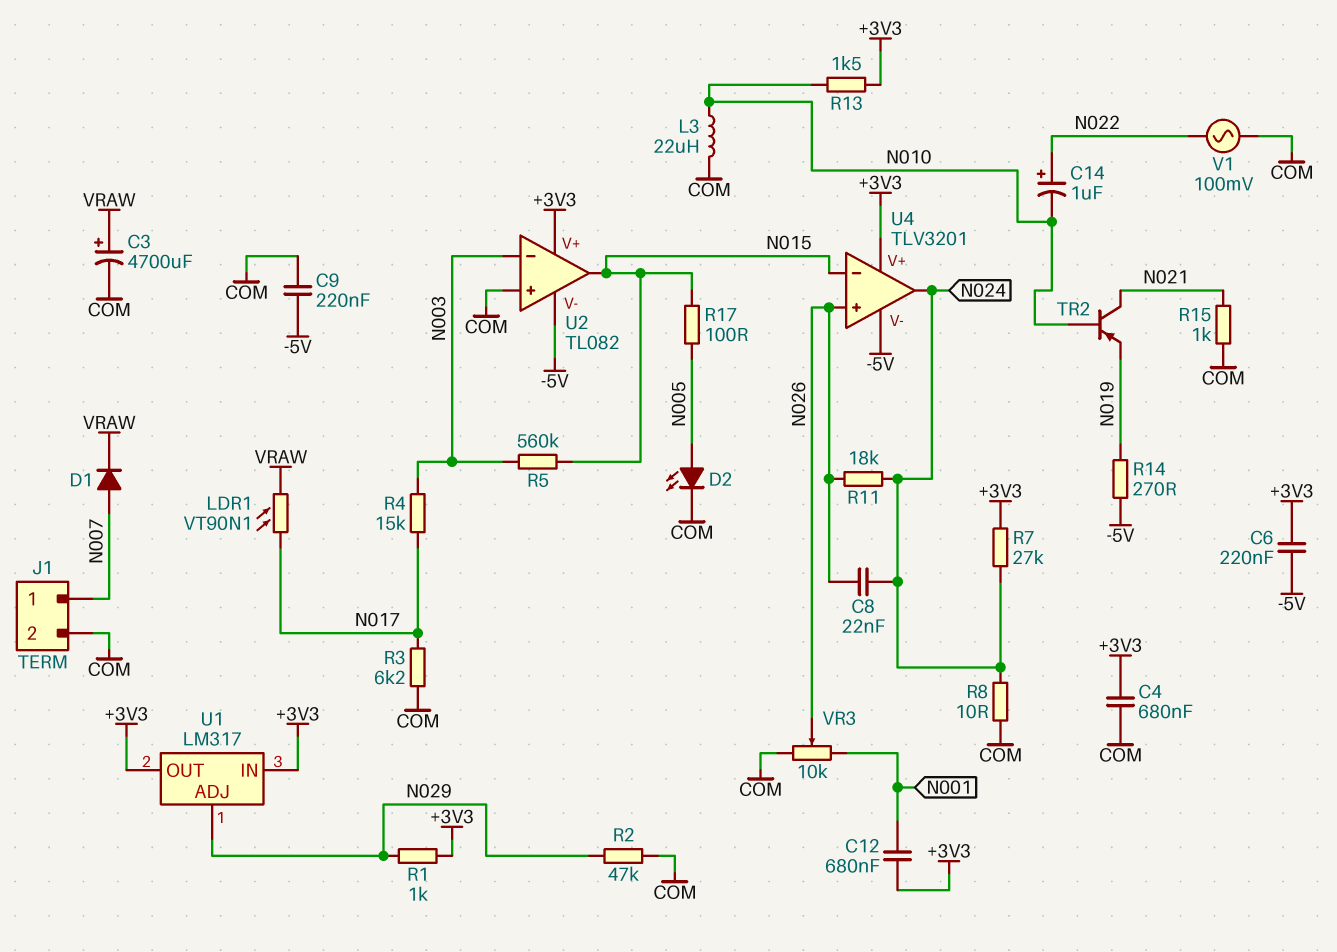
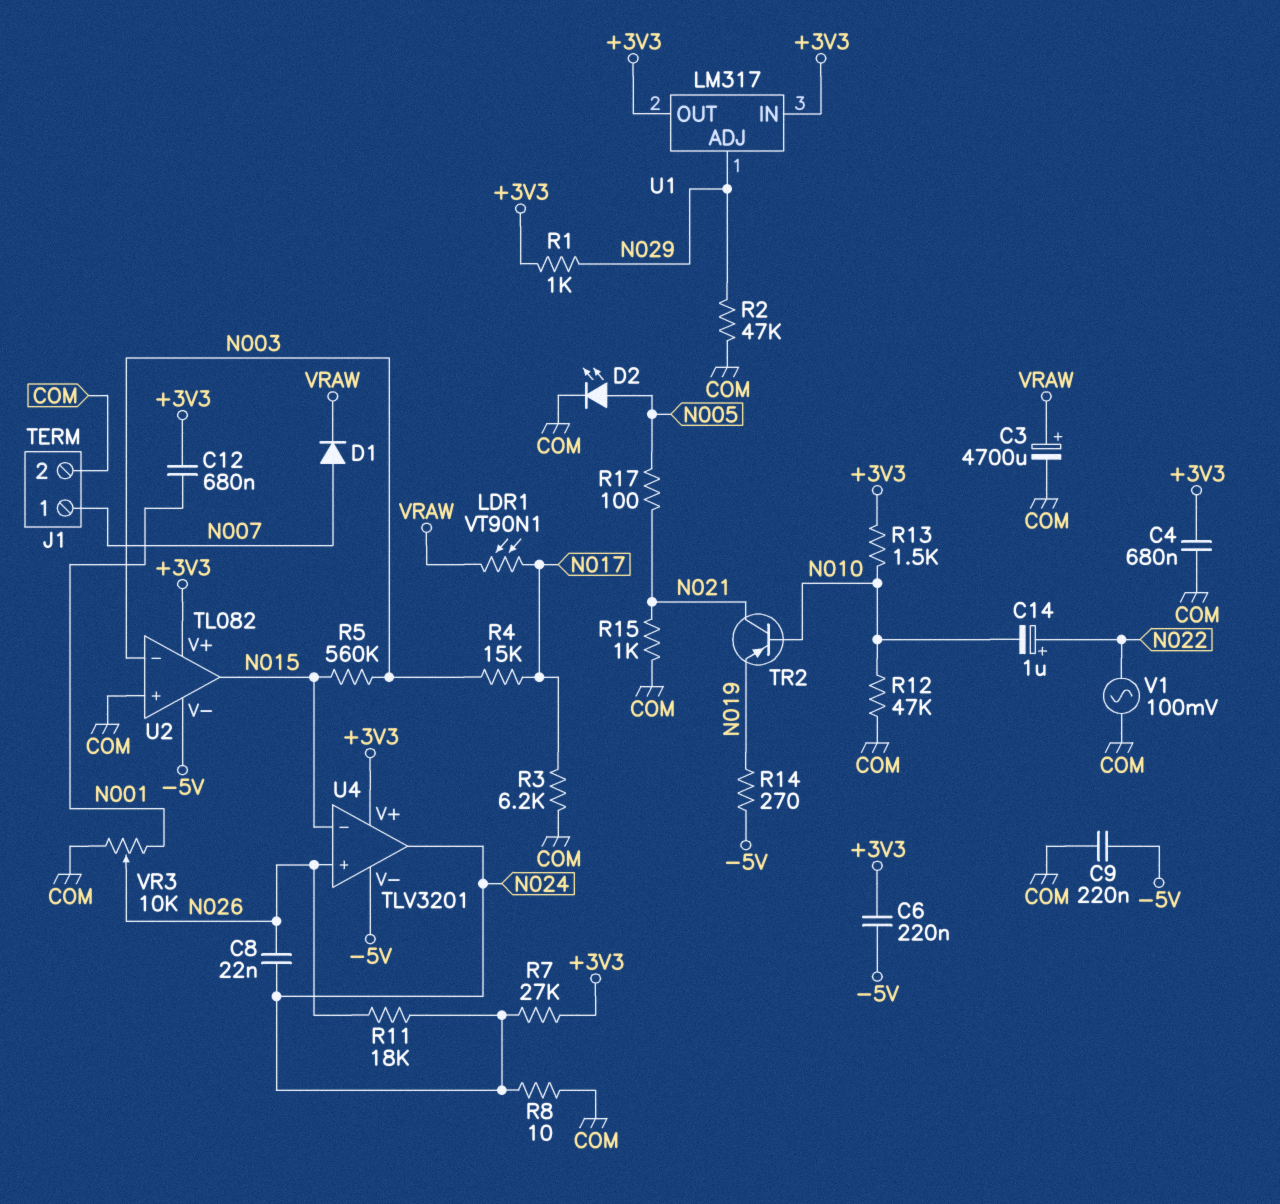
L3: 22uH (COM, N010) -> none
R12: none -> 47k (COM, N010)
R17: 100 (N005, N015) -> 100 (N005, N021)

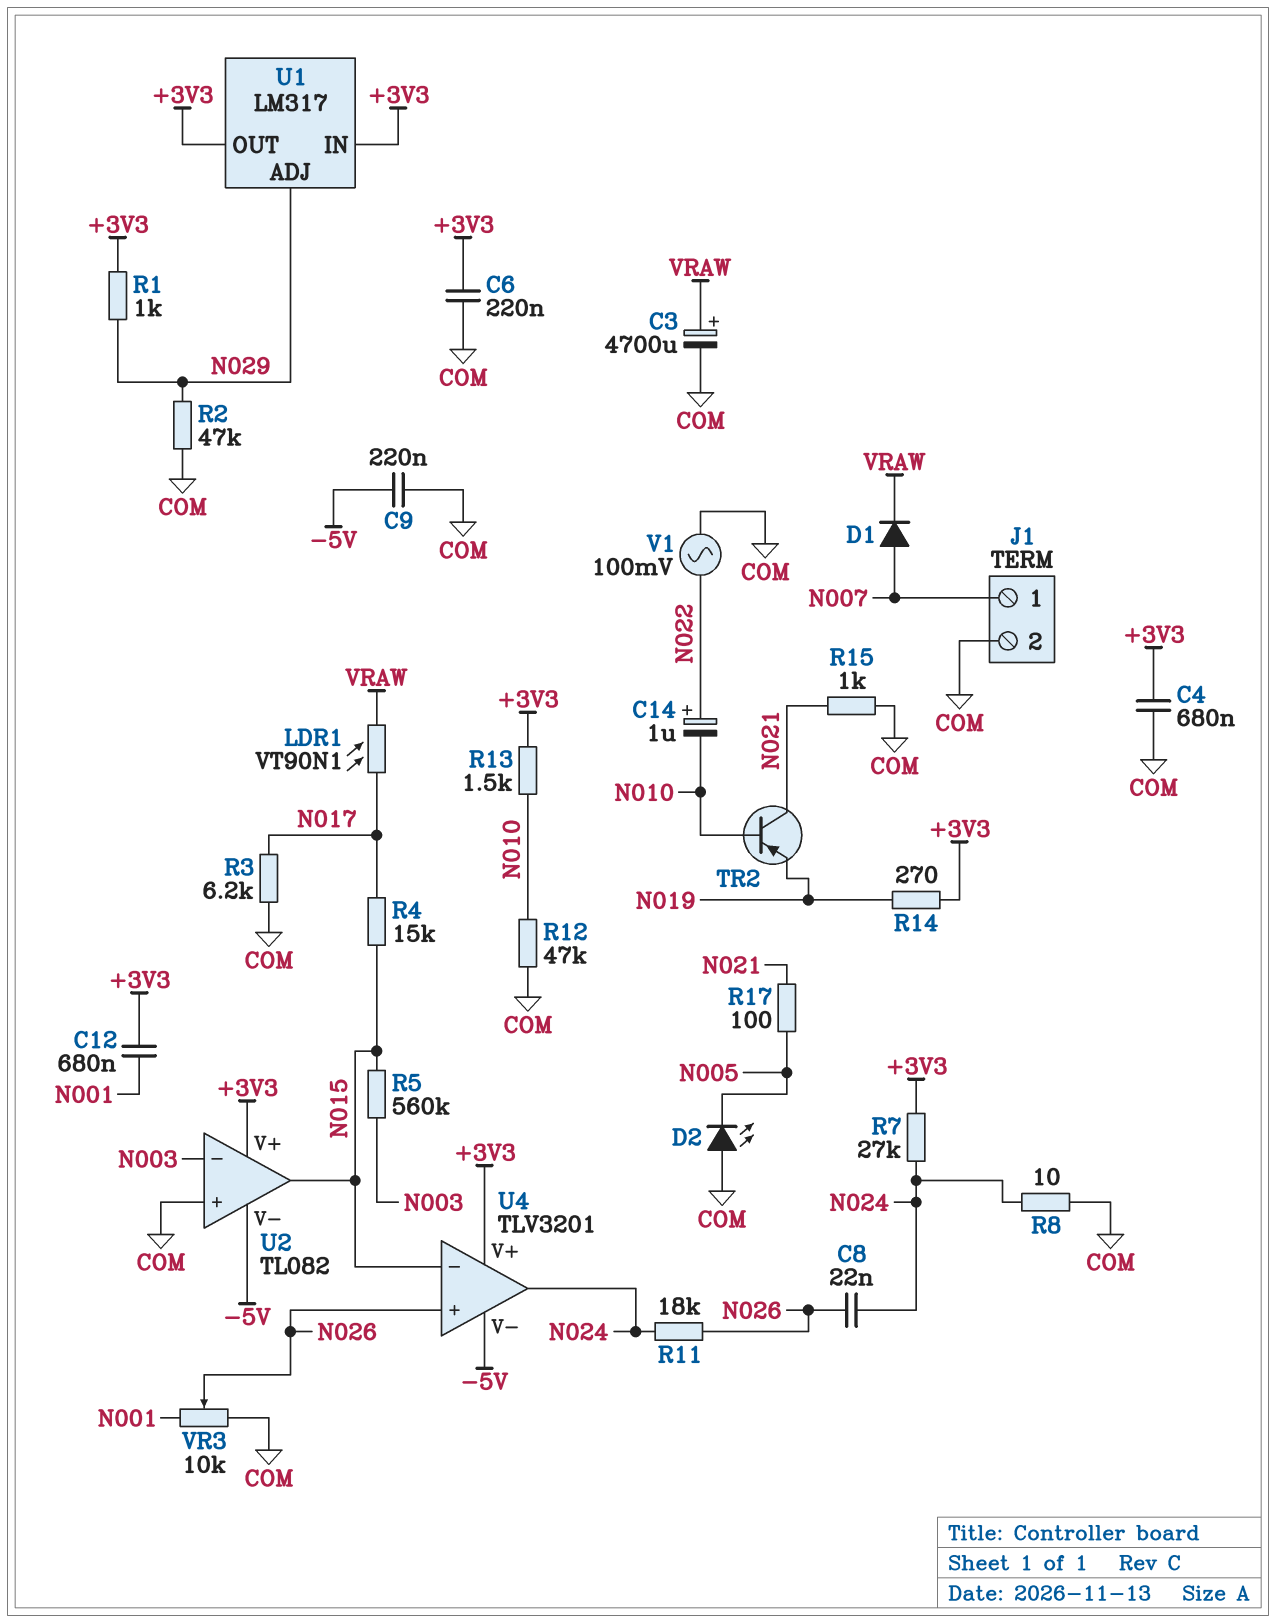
C6: 220nF (+3V3, -5V) -> 220nF (+3V3, COM)
D2: LED (A N005, K COM) -> LED (A COM, K N005)
R4: 15k (N003, N017) -> 15k (N015, N017)
R14: 270 (-5V, N019) -> 270 (+3V3, N019)

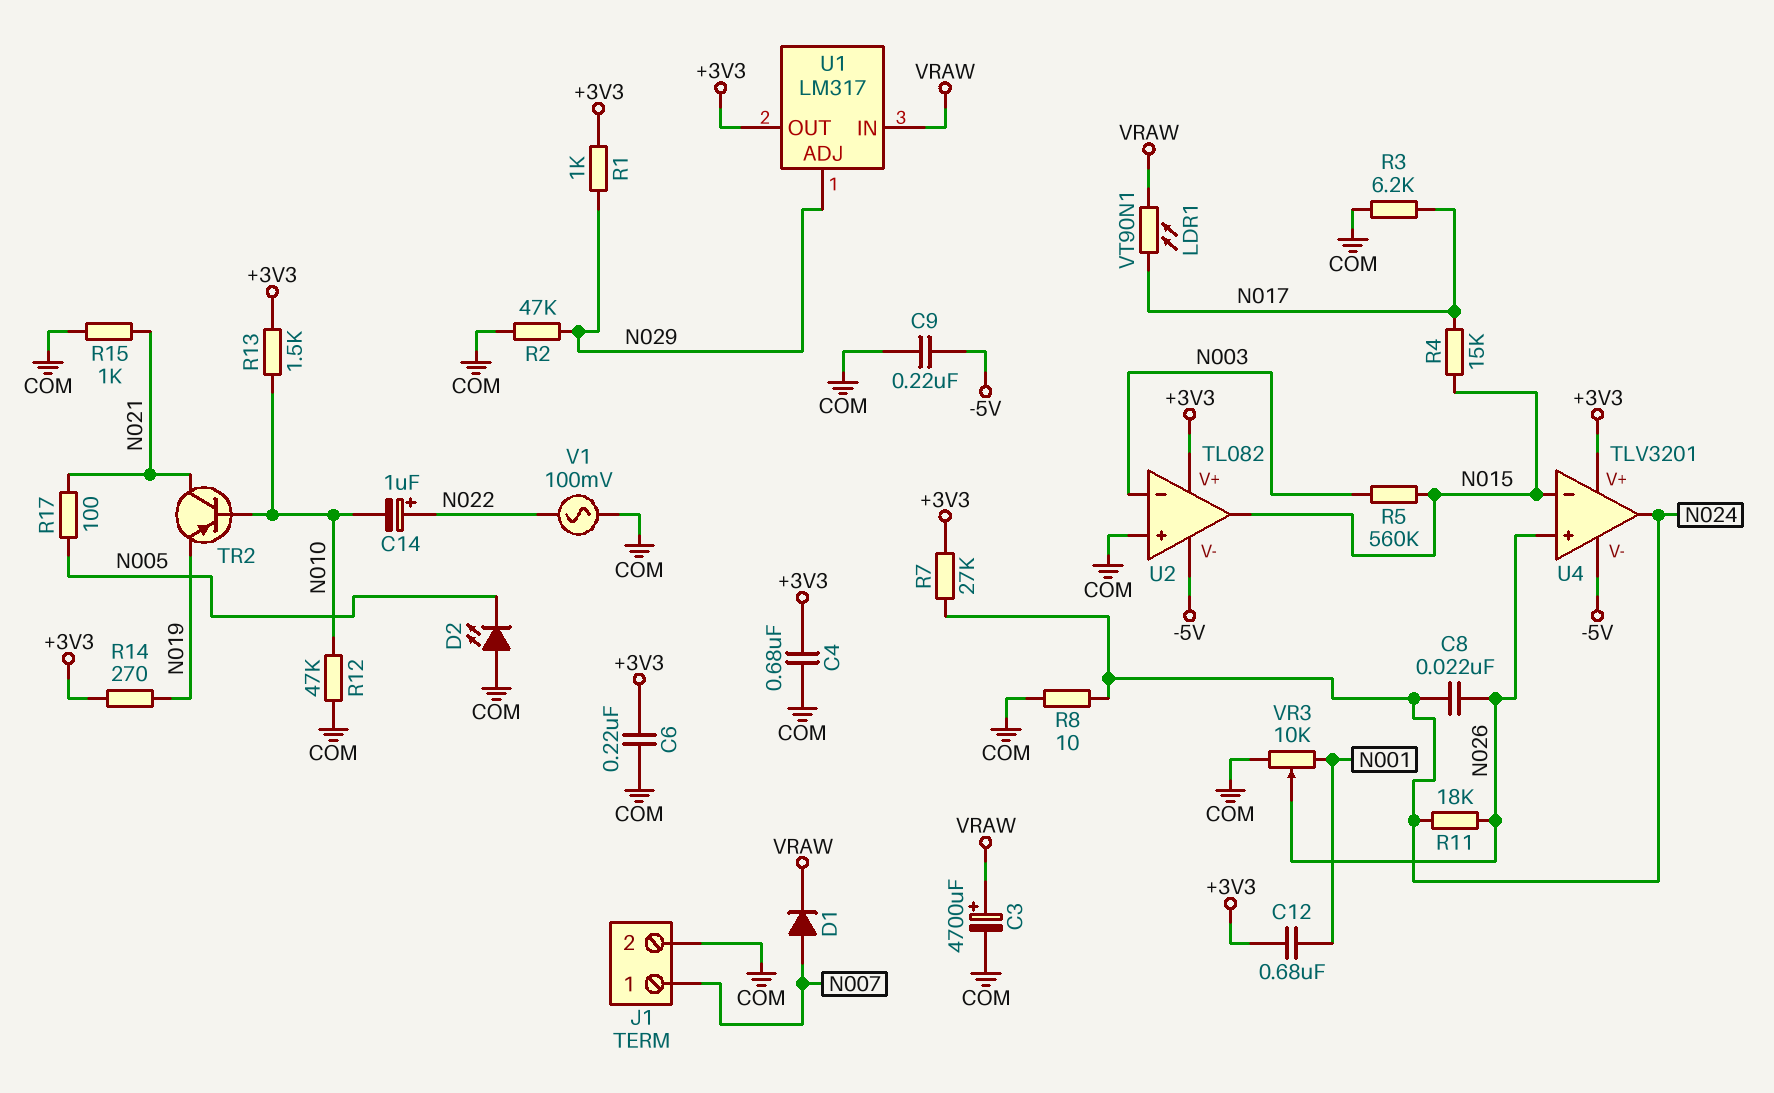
U1 pin IN: +3V3 -> VRAW

